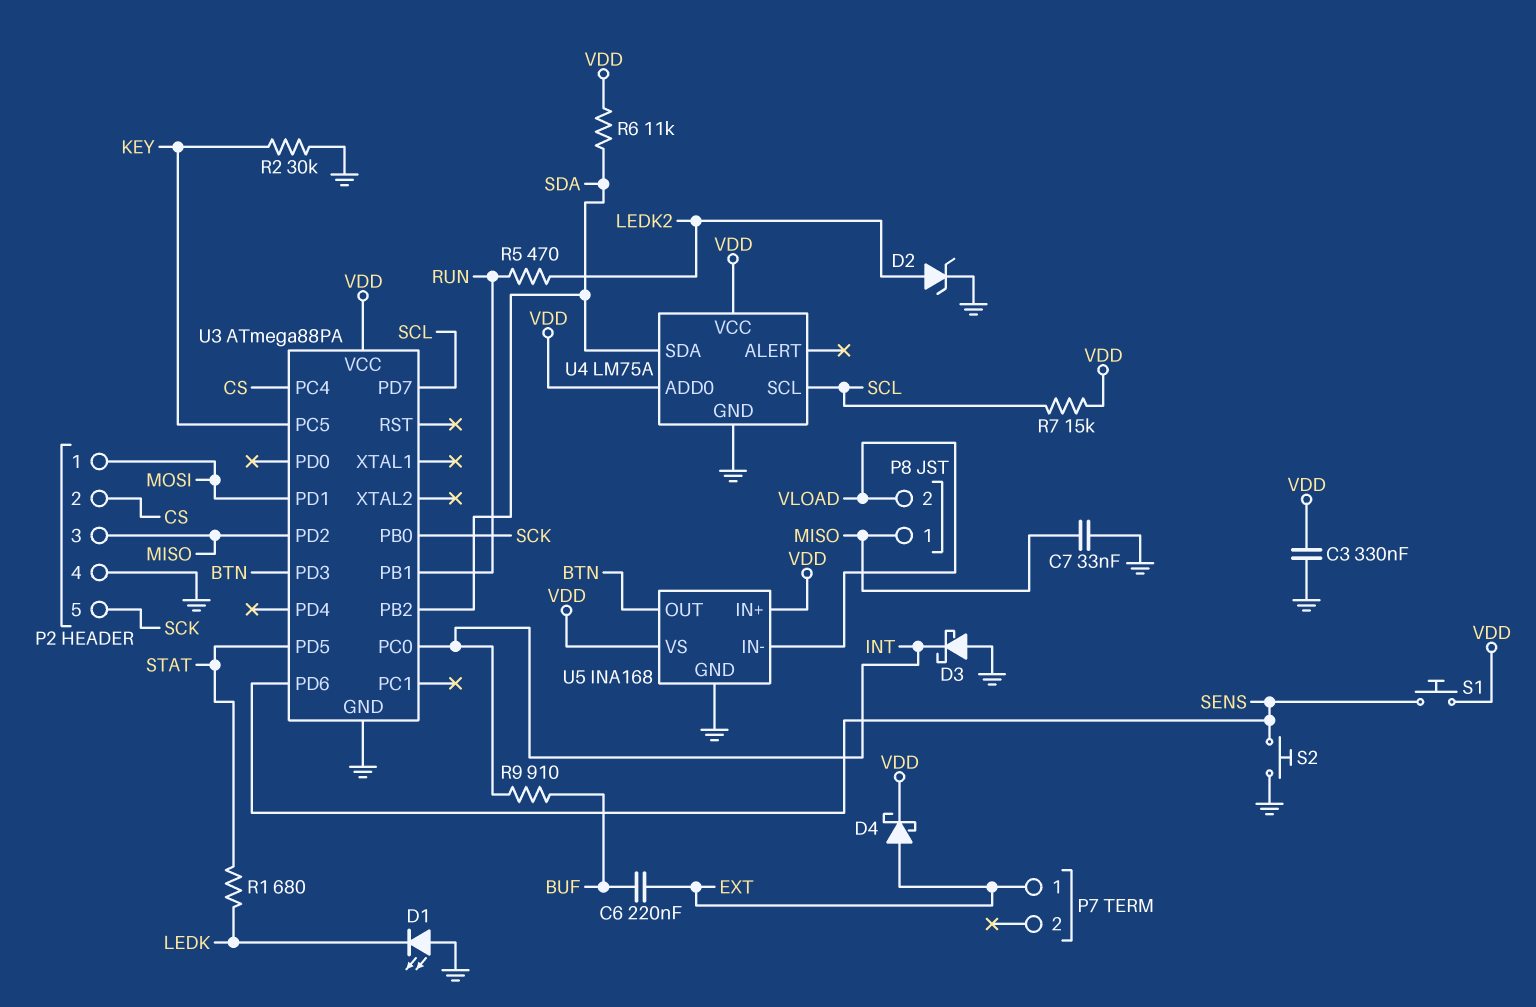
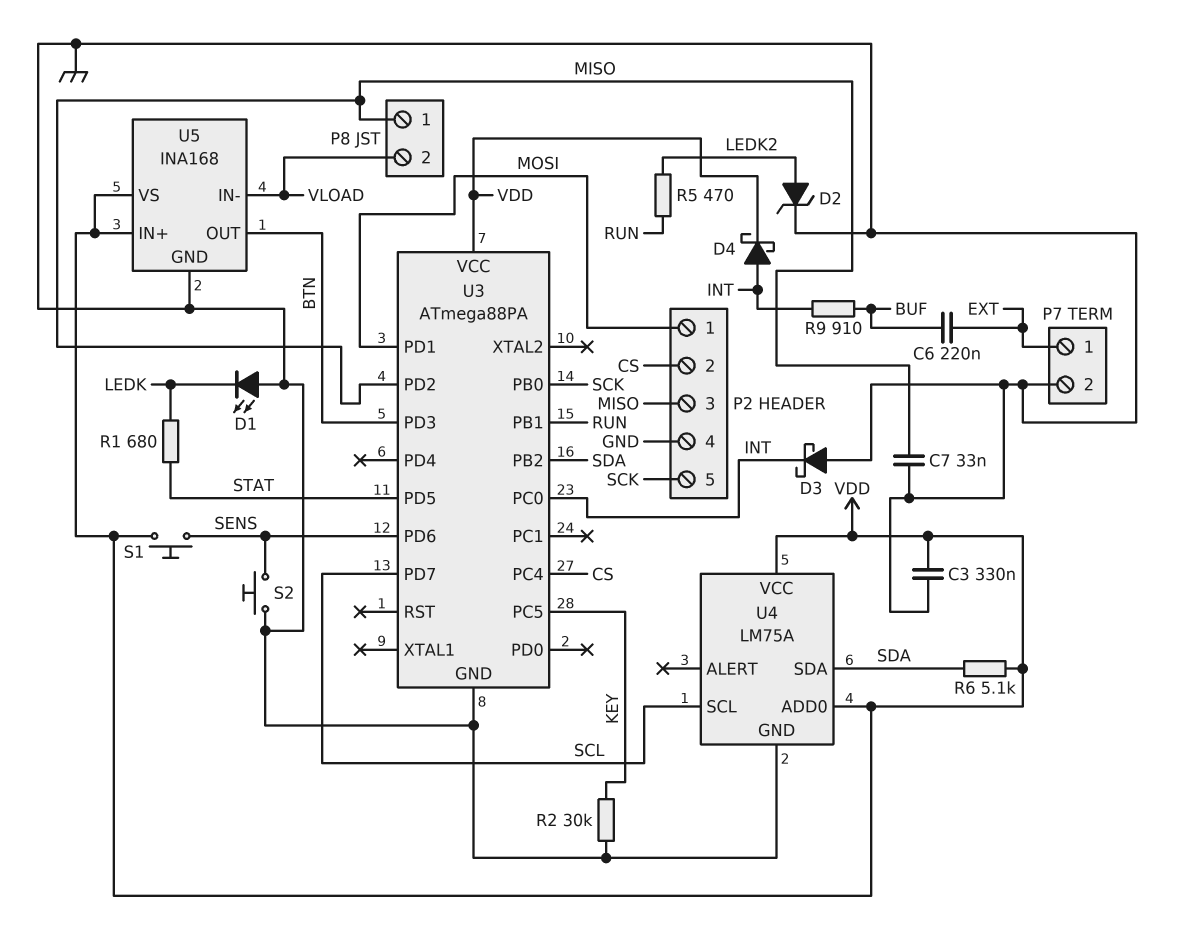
D4: schottky (A EXT, K VDD) -> schottky (A INT, K VDD)
P7 pin 2: none -> GND
R6: 11k (SDA, VDD) -> 5.1k (SDA, VDD)
R7: 15k (SCL, VDD) -> none

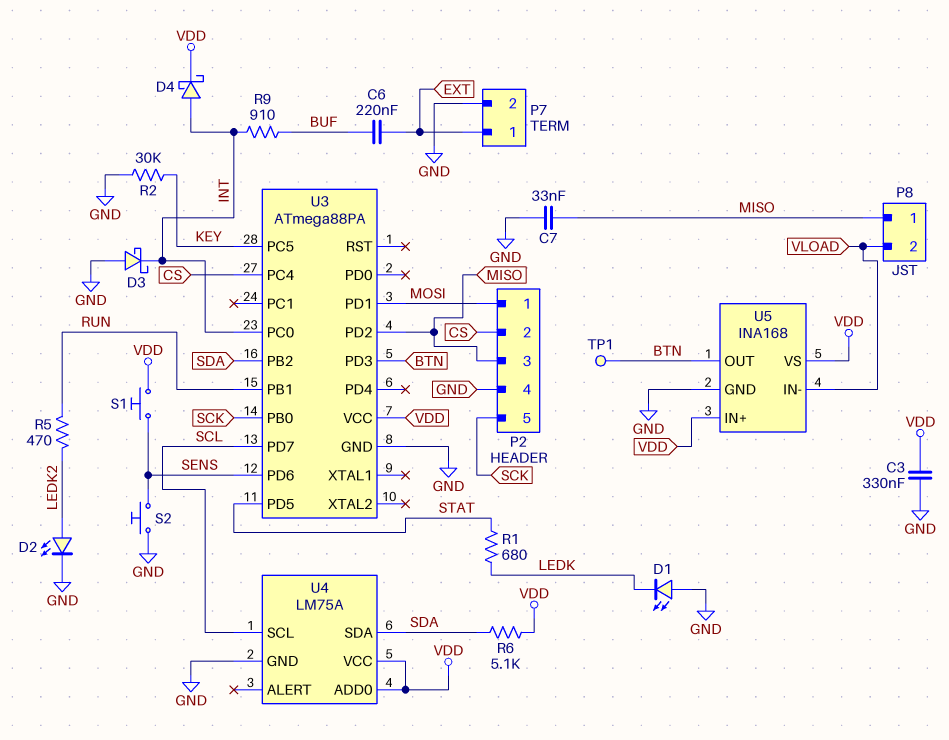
D2: zener (A LEDK2, K GND) -> LED (A LEDK2, K GND)
TP1: none -> test point (BTN)

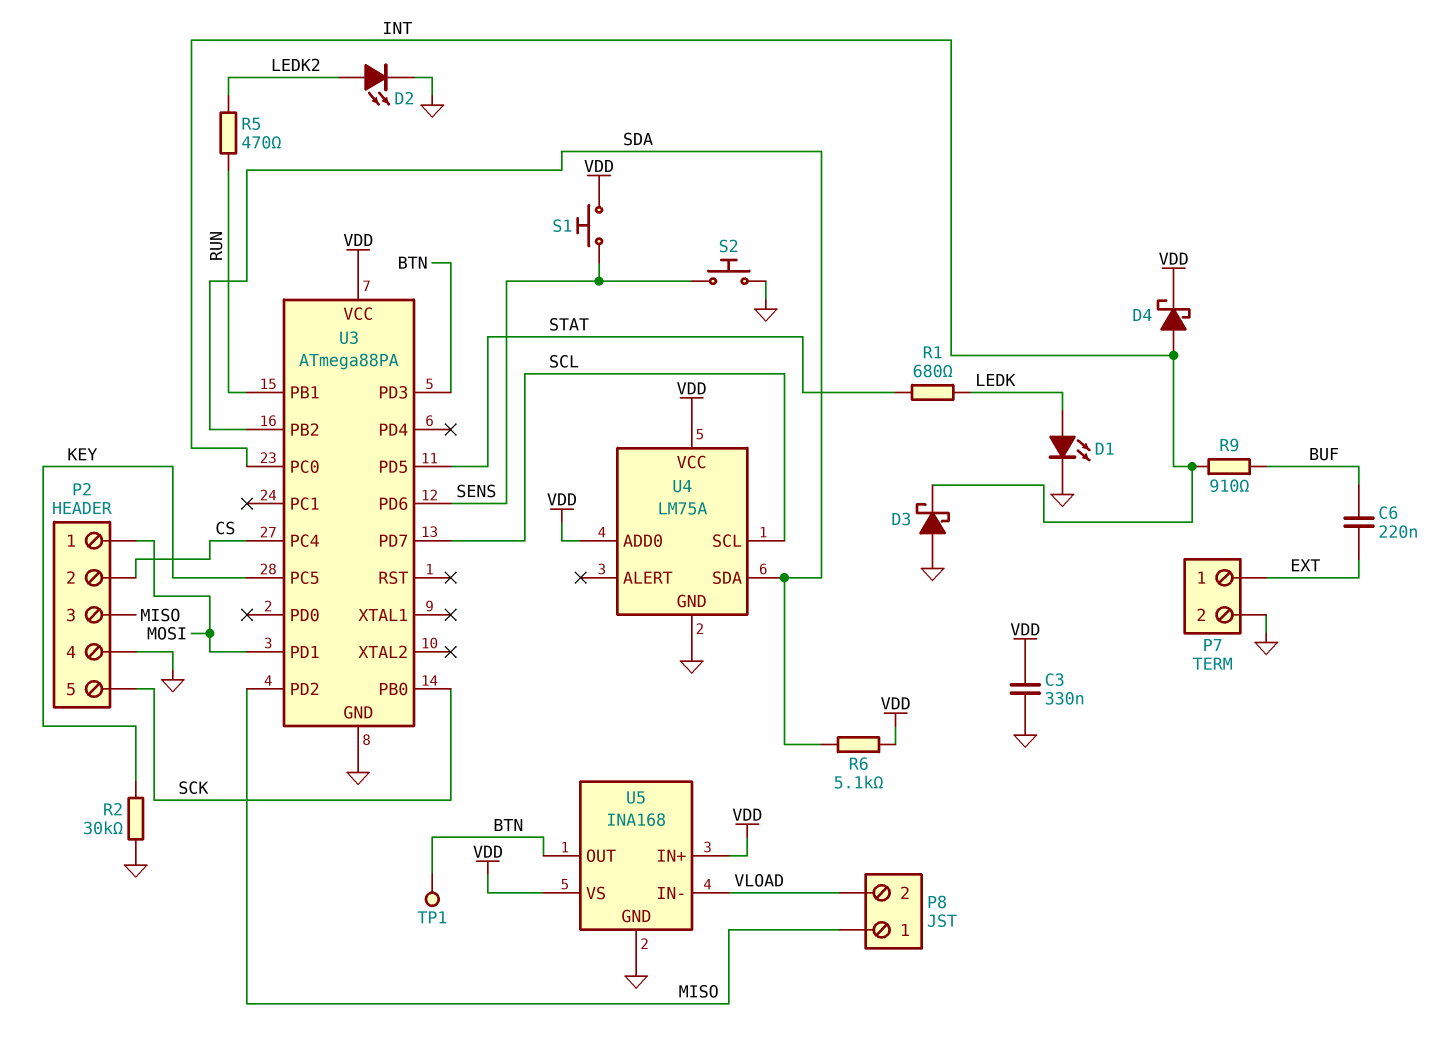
C7: 33nF (GND, MISO) -> none
D1: LED (A GND, K LEDK) -> LED (A LEDK, K GND)

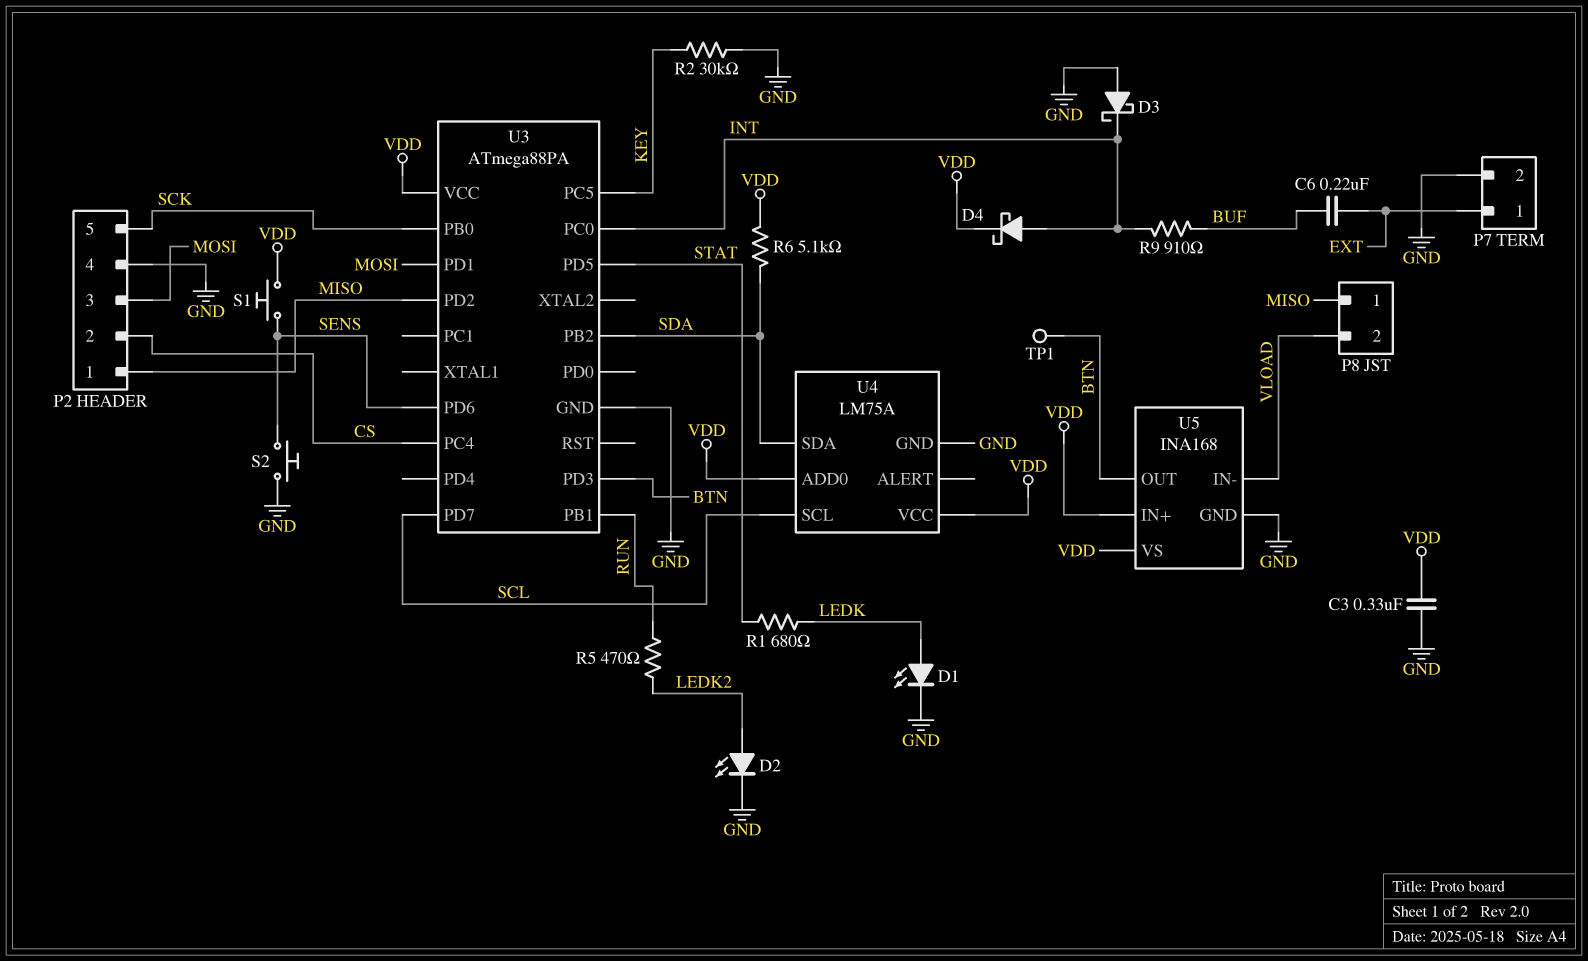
P2 pin 1: MOSI -> MISO
P2 pin 3: MISO -> MOSI

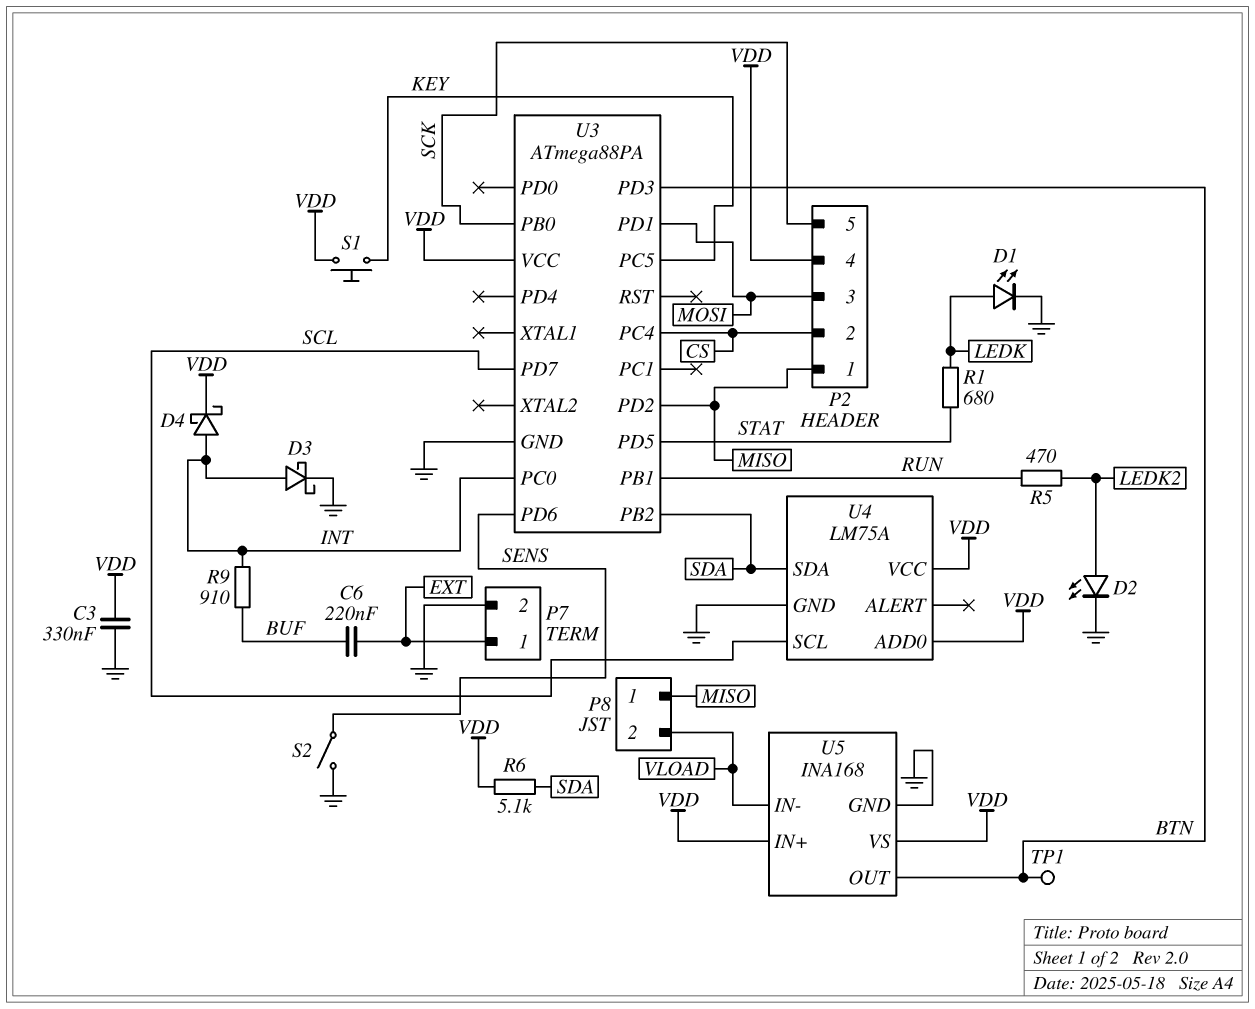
D3: schottky (A GND, K INT) -> schottky (A INT, K GND)
P2 pin 4: GND -> VDD
R2: 30k (GND, KEY) -> none
S1: button (SENS, VDD) -> button (KEY, VDD)
S2: button (GND, SENS) -> switch (GND, SENS)

